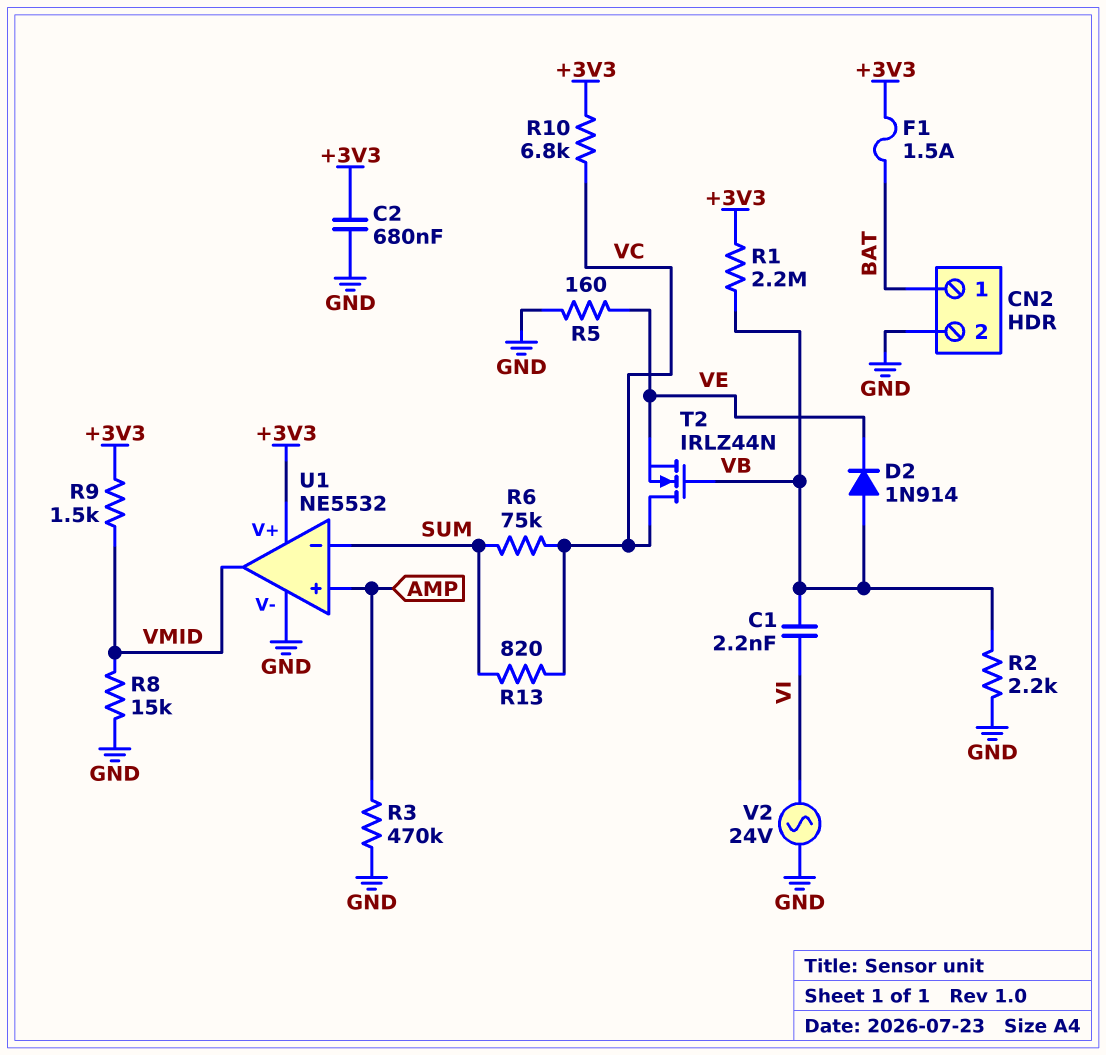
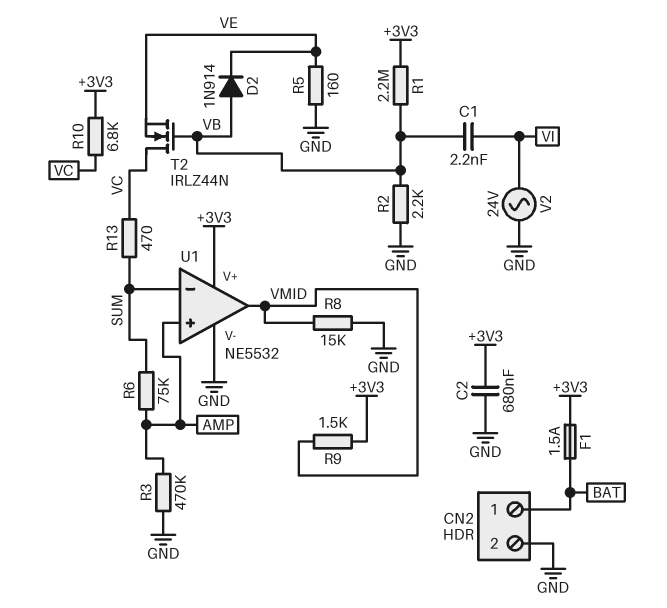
R6: 75k (SUM, VC) -> 75k (AMP, SUM)
R13: 820 (SUM, VC) -> 470 (SUM, VC)

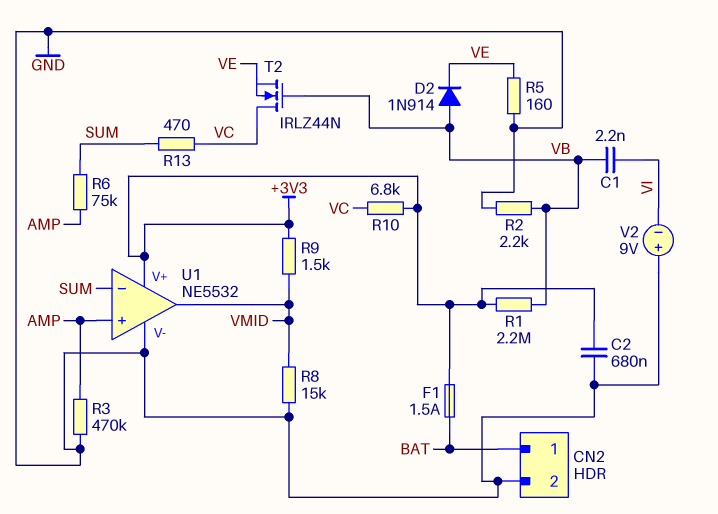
V2: AC 24V (GND, VI) -> 9V (plus GND, minus VI)

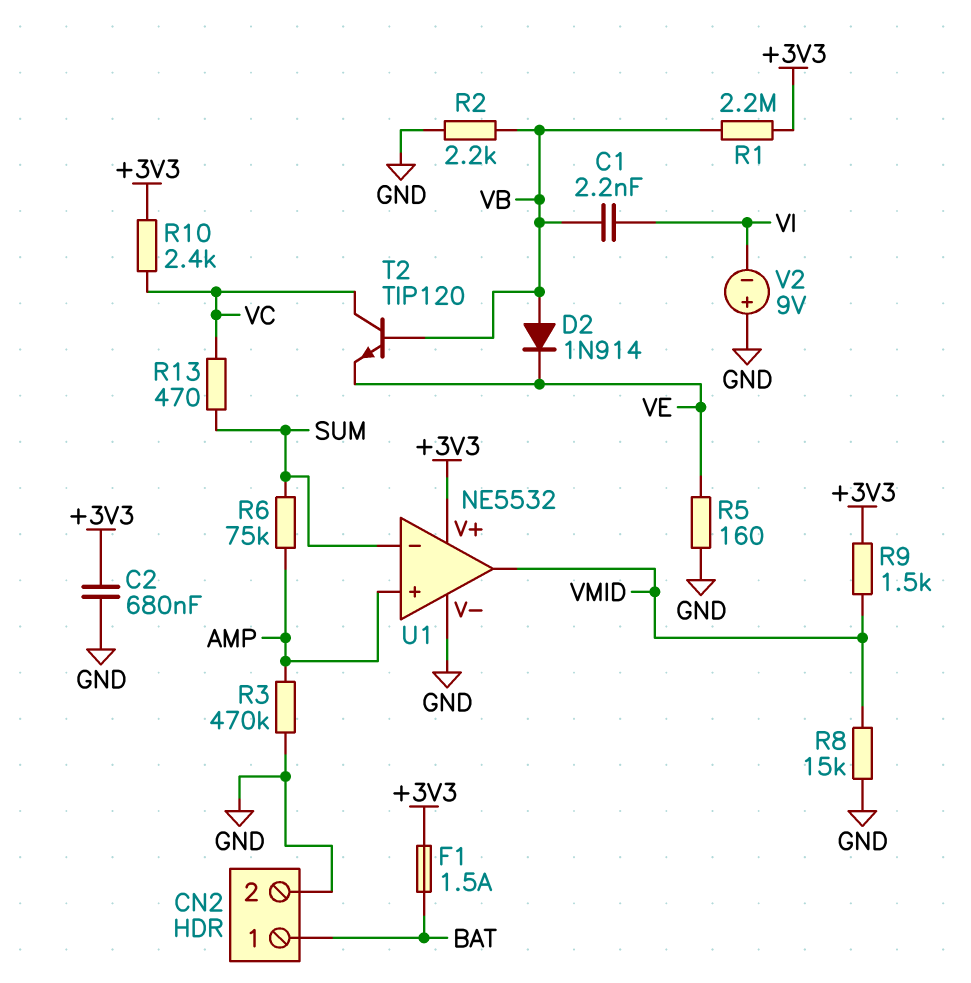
R10: 6.8k (+3V3, VC) -> 2.4k (+3V3, VC)
T2: NMOS IRLZ44N (G VB, D VC, S VE) -> NPN TIP120 (B VB, C VC, E VE)

